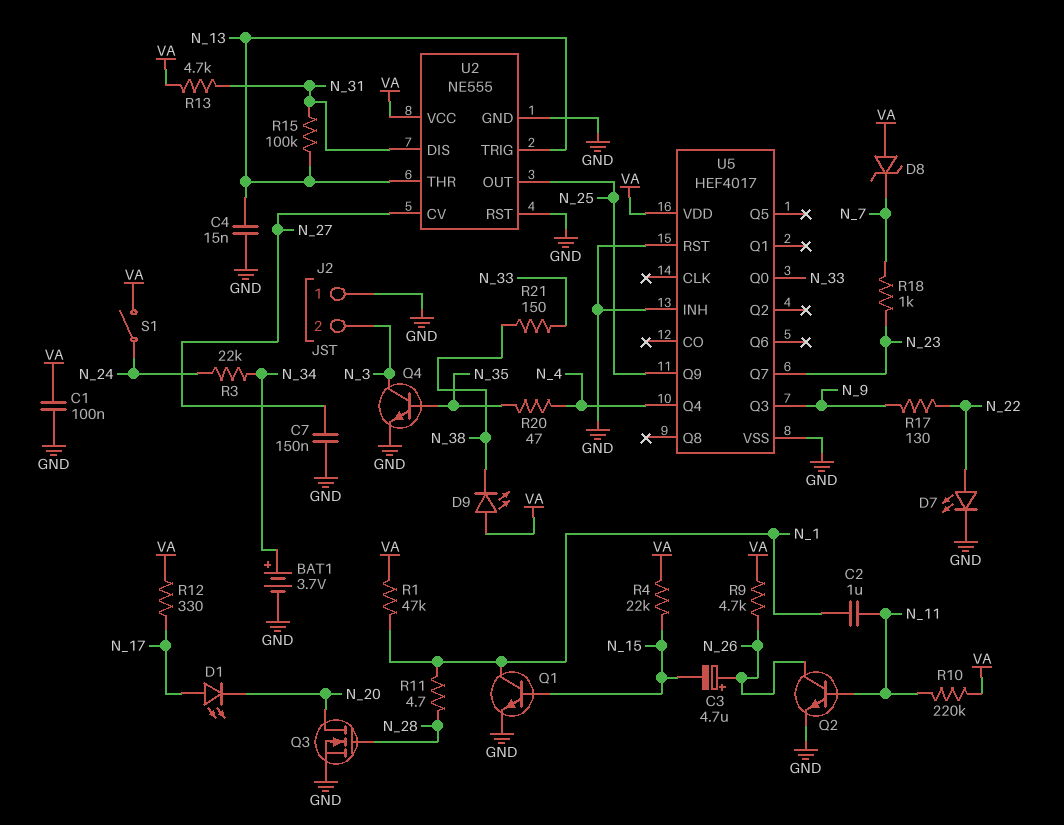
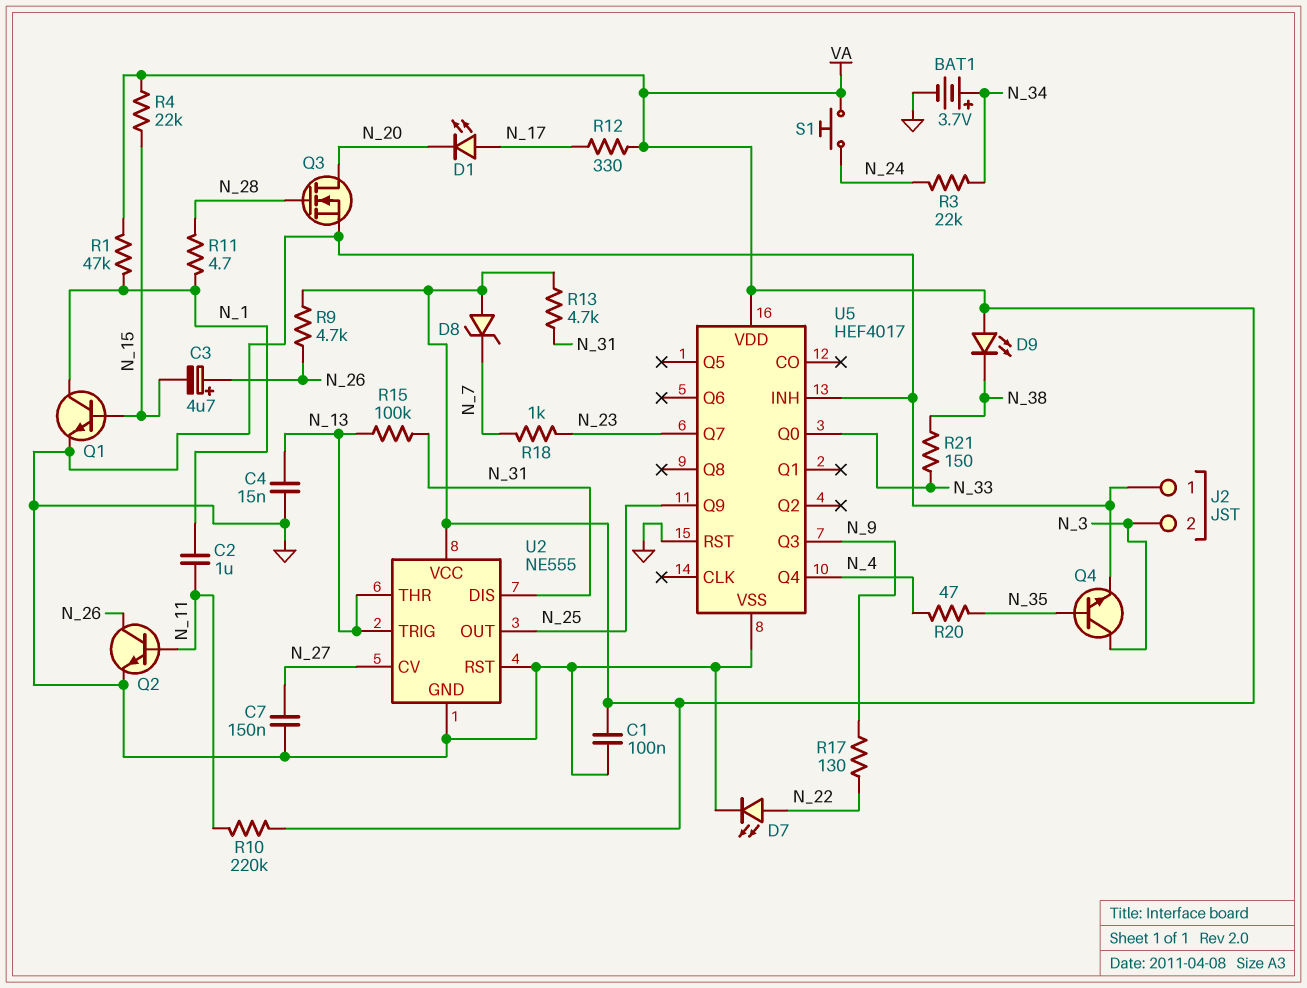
S1: switch (N_24, VA) -> button (N_24, VA)

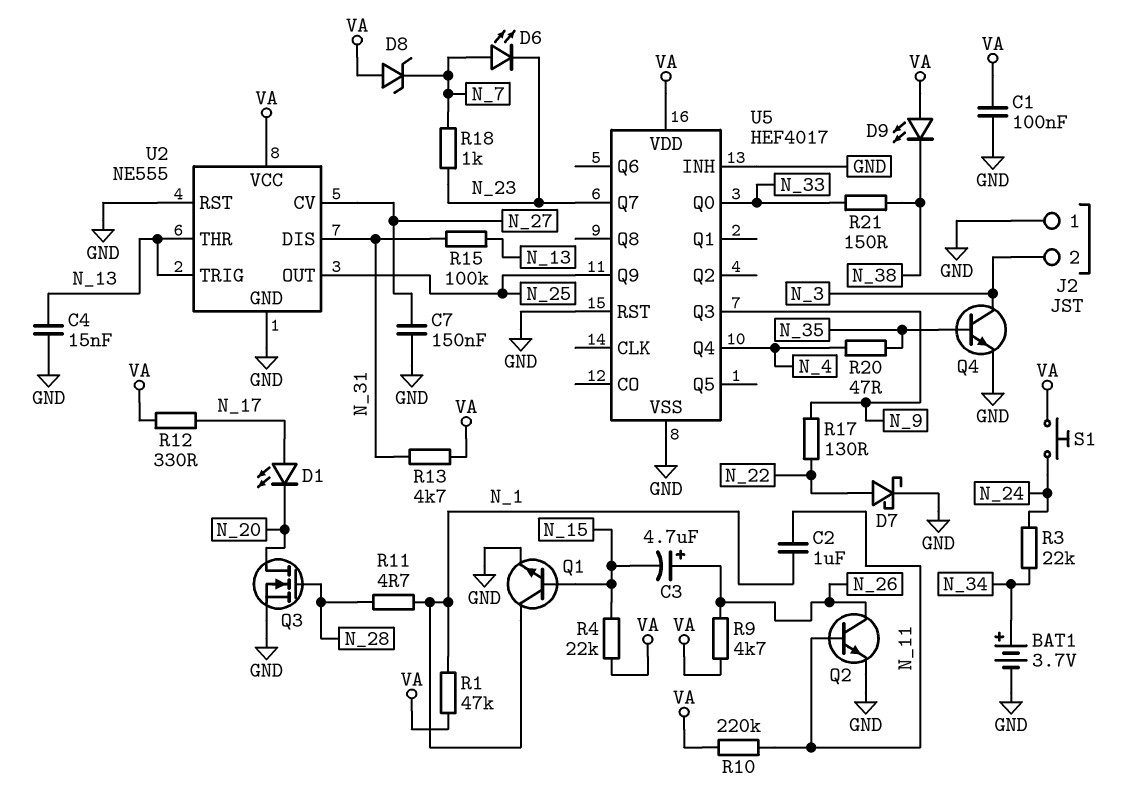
D6: none -> LED (A N_7, K N_23)
D7: LED (A N_22, K GND) -> schottky (A N_22, K GND)

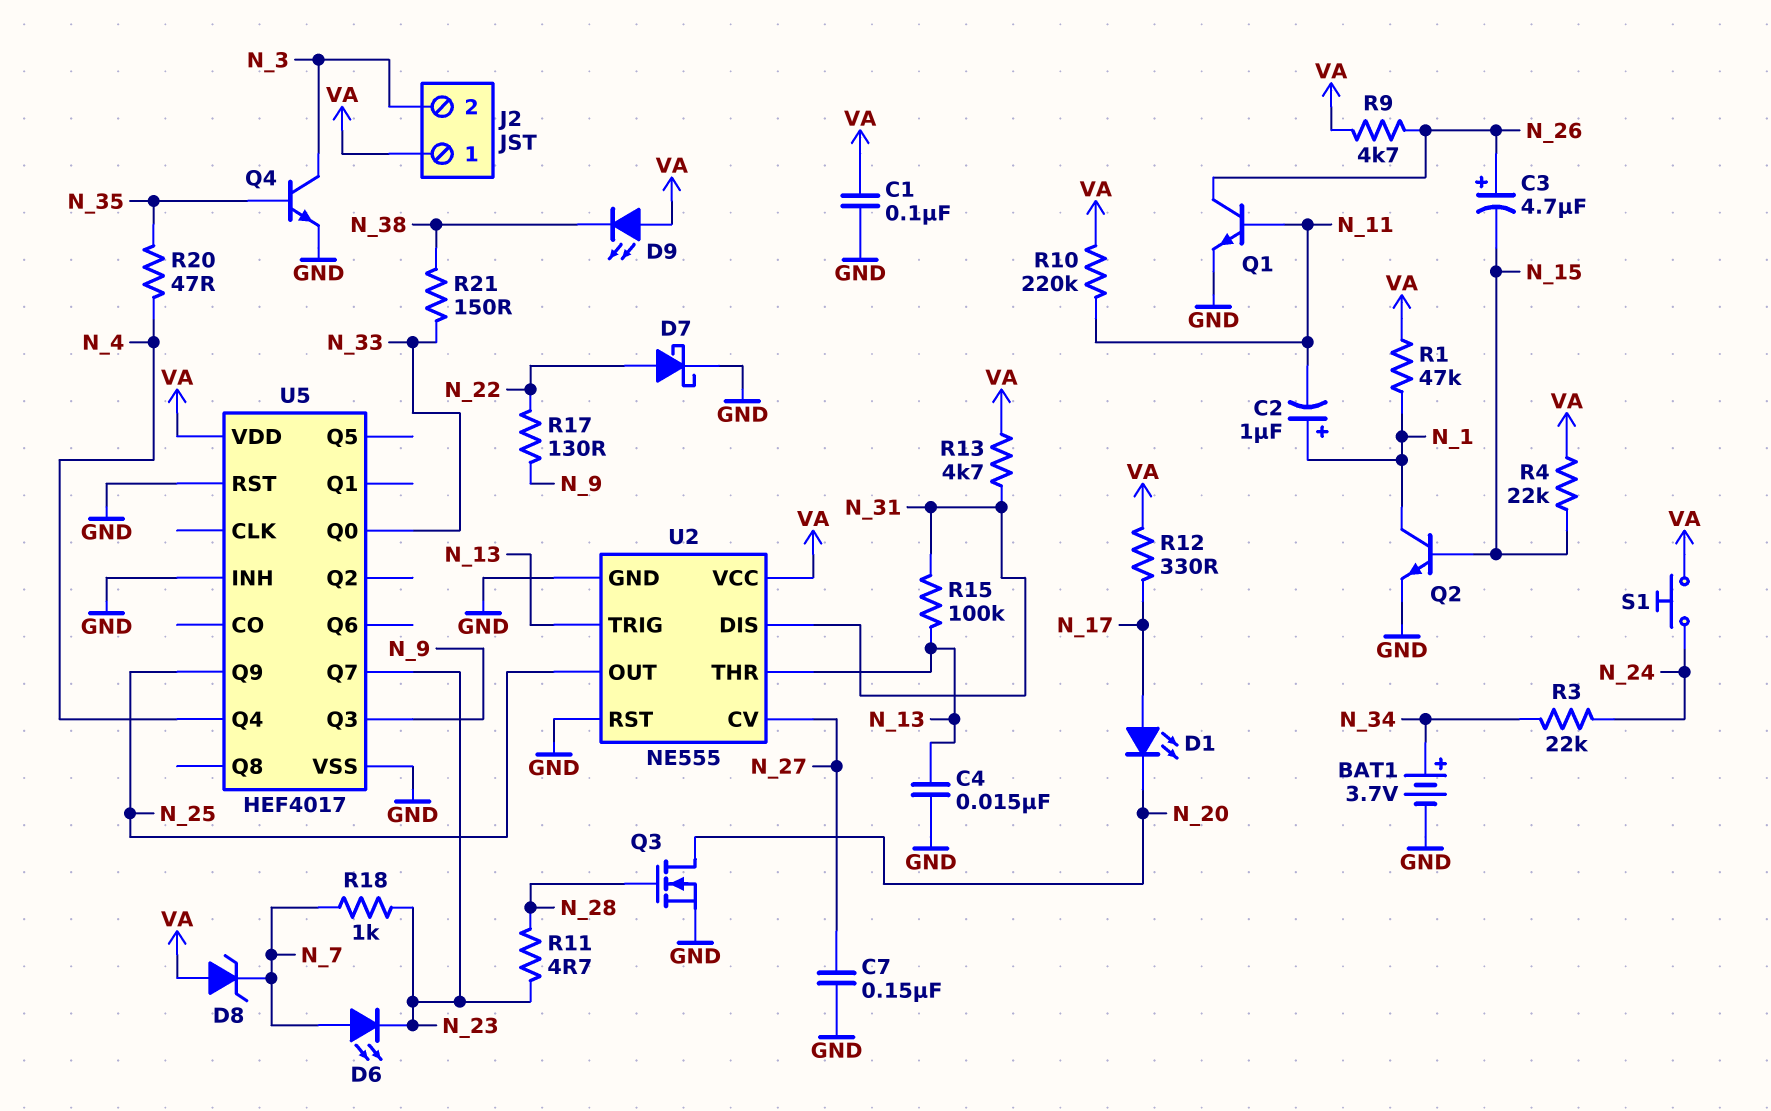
C2: 1uF (N_1, N_11) -> 1uF (plus N_1, minus N_11)
J2 pin 1: GND -> VA
Q1: NPN (B N_15, C N_1, E GND) -> NPN (B N_11, C N_26, E GND)
Q2: NPN (B N_11, C N_26, E GND) -> NPN (B N_15, C N_1, E GND)
R11: 4.7 (N_1, N_28) -> 4.7 (N_23, N_28)

